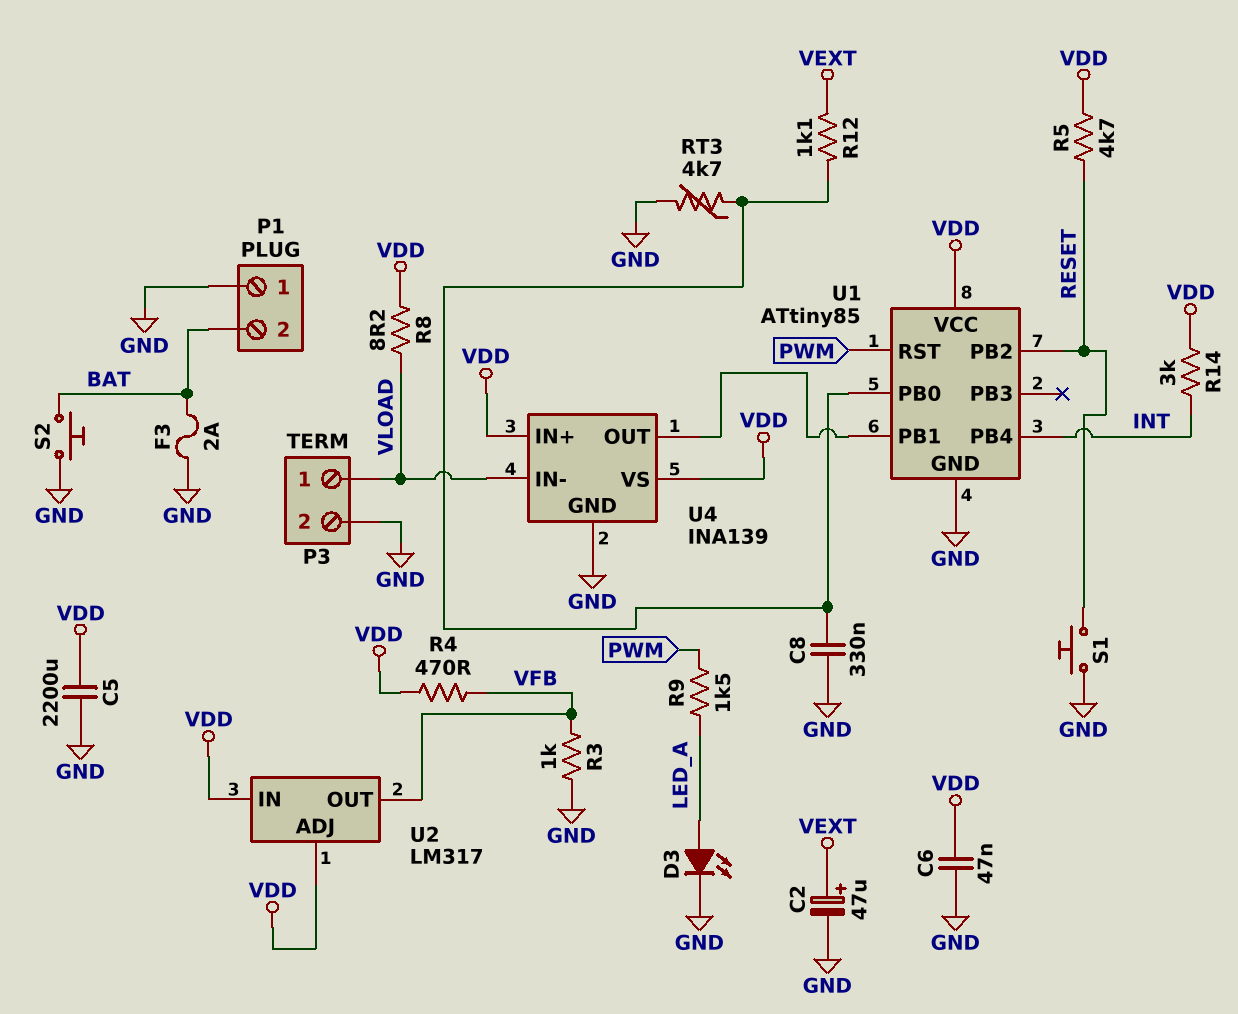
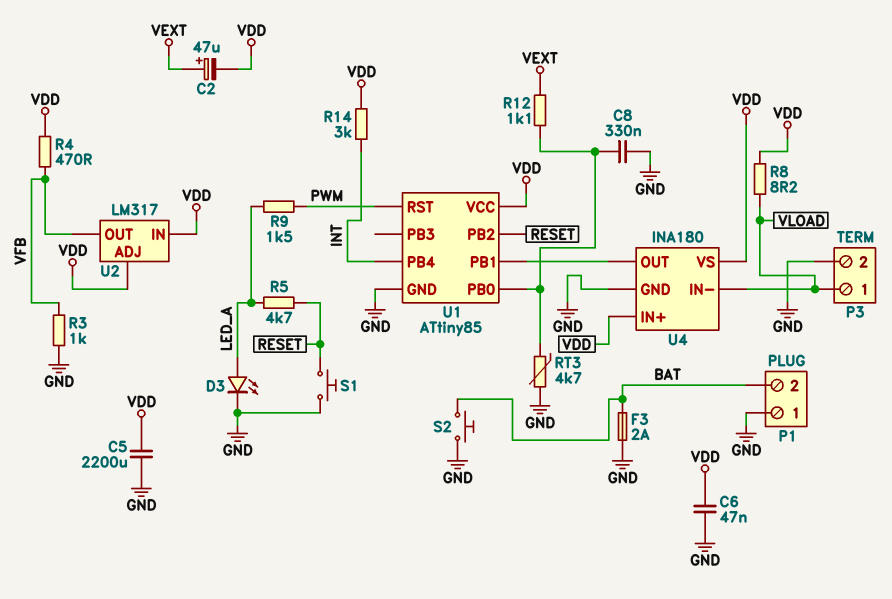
C2: 47uF (plus VEXT, minus GND) -> 47uF (plus VEXT, minus VDD)
R5: 4.7k (RESET, VDD) -> 4.7k (LED_A, RESET)
U4: INA139 -> INA180

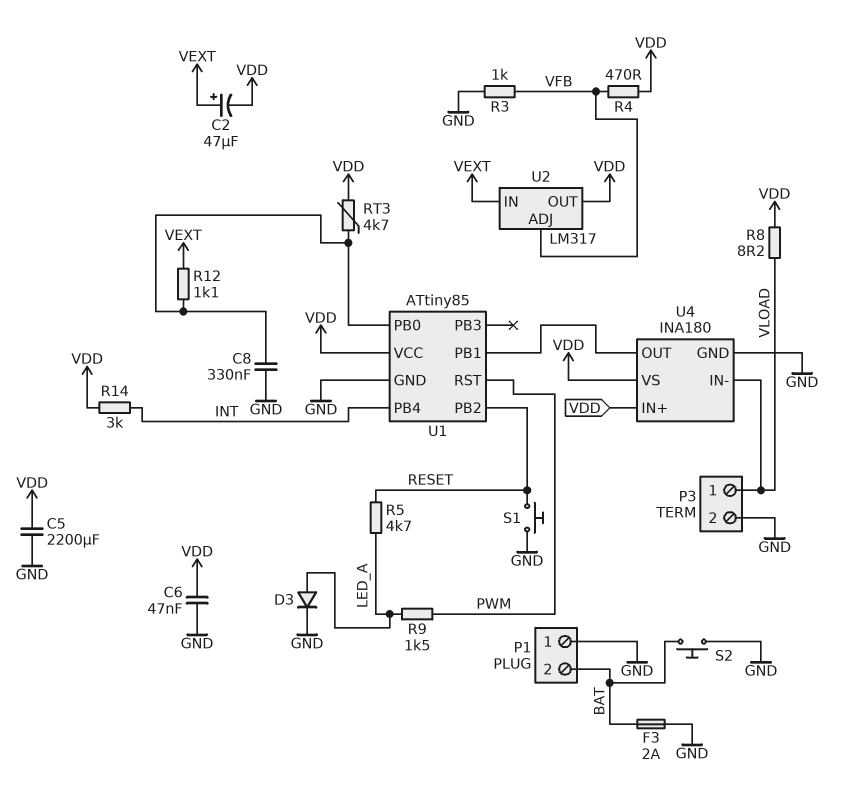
D3: LED (A LED_A, K GND) -> diode (A LED_A, K GND)
RT3: 4.7k (GND, U1/PB0) -> 4.7k (U1/PB0, VDD)
U2 pin ADJ: VDD -> VFB
U2 pin IN: VDD -> VEXT
U2 pin OUT: VFB -> VDD

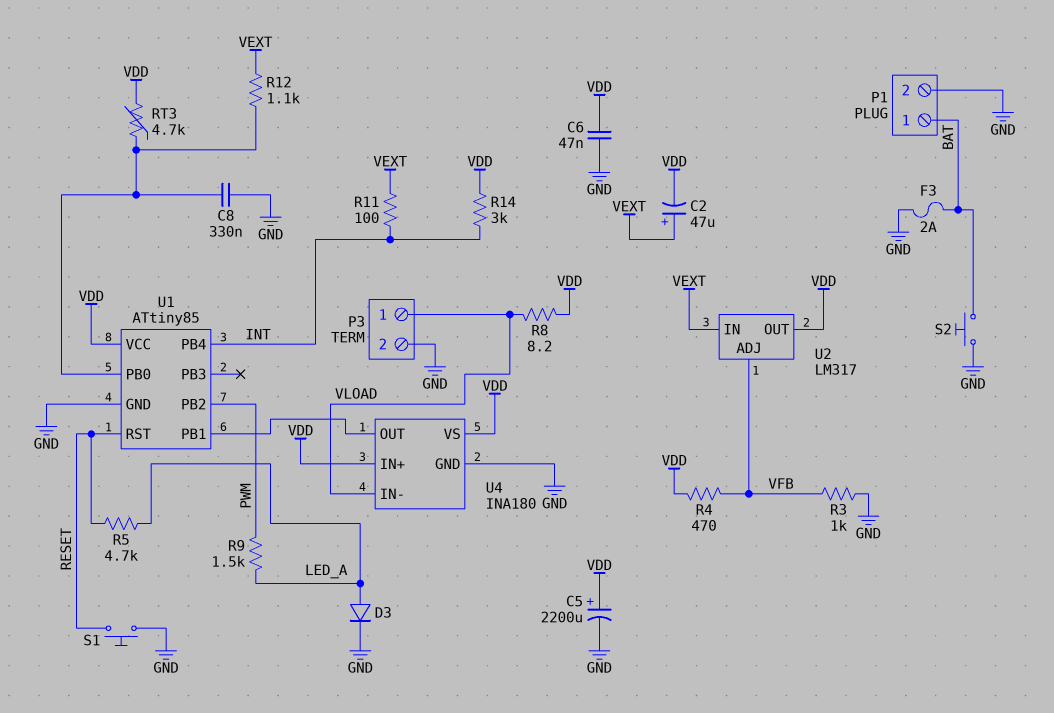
C5: 2200uF (GND, VDD) -> 2200uF (plus VDD, minus GND)
P1 pin 1: GND -> BAT
P1 pin 2: BAT -> GND
R11: none -> 100 (INT, VEXT)
U1 pin PB2: RESET -> PWM
U1 pin RST: PWM -> RESET

